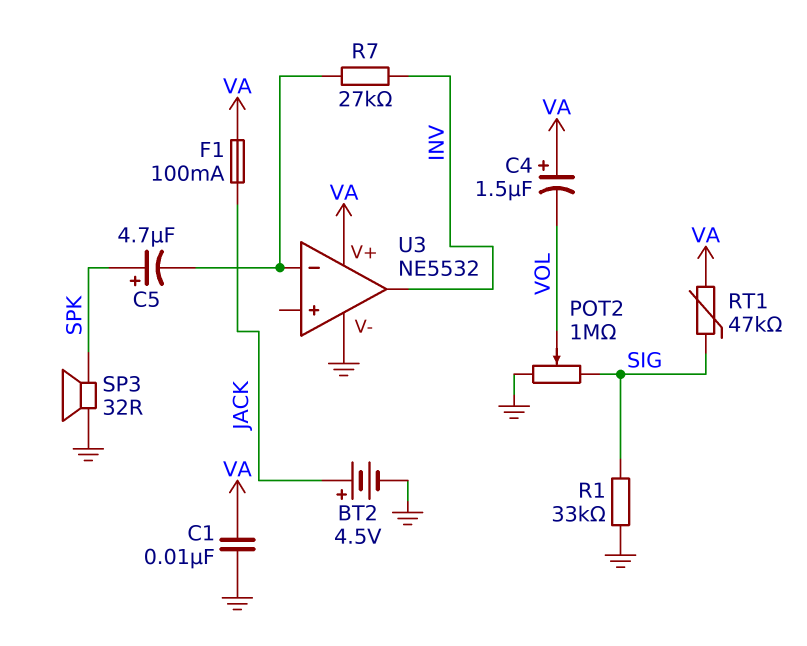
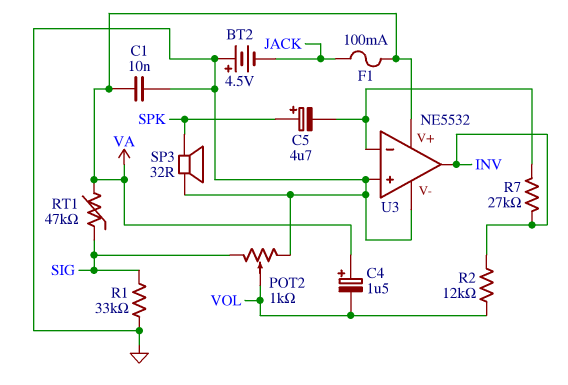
BT2: 4.5V (plus JACK, minus GND) -> 4.5V (plus GND, minus JACK)
POT2: 1M (GND, SIG, wiper VOL) -> 1k (GND, SIG, wiper VOL)
R2: none -> 12k (INV, VOL)
U3 pin in+: none -> GND

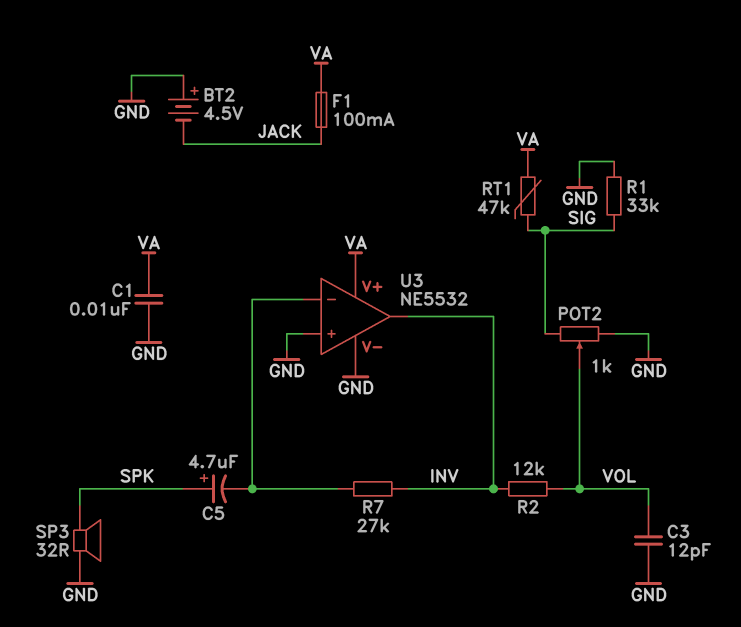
C3: none -> 12pF (GND, VOL)
C4: 1.5uF (plus VA, minus VOL) -> none

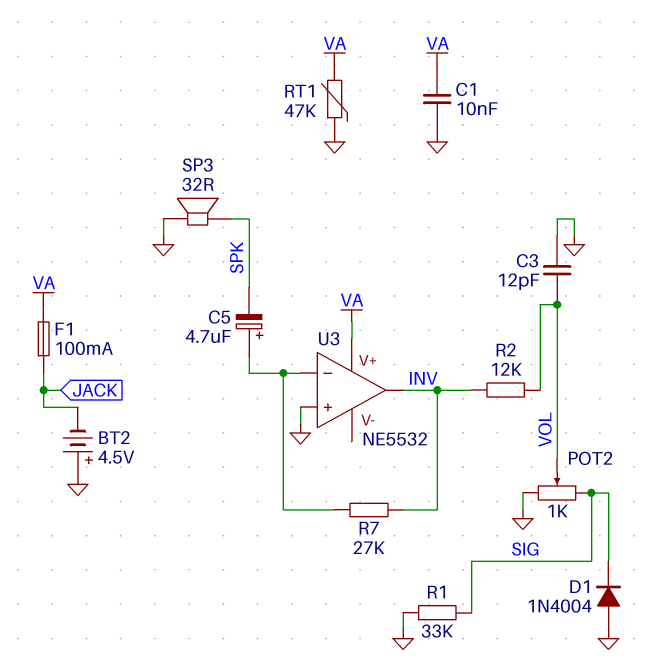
C5: 4.7uF (plus SPK, minus U3/in-) -> 4.7uF (plus U3/in-, minus SPK)
D1: none -> diode 1N4004 (A GND, K SIG)
RT1: 47k (SIG, VA) -> 47k (GND, VA)
U3 pin V-: GND -> none

